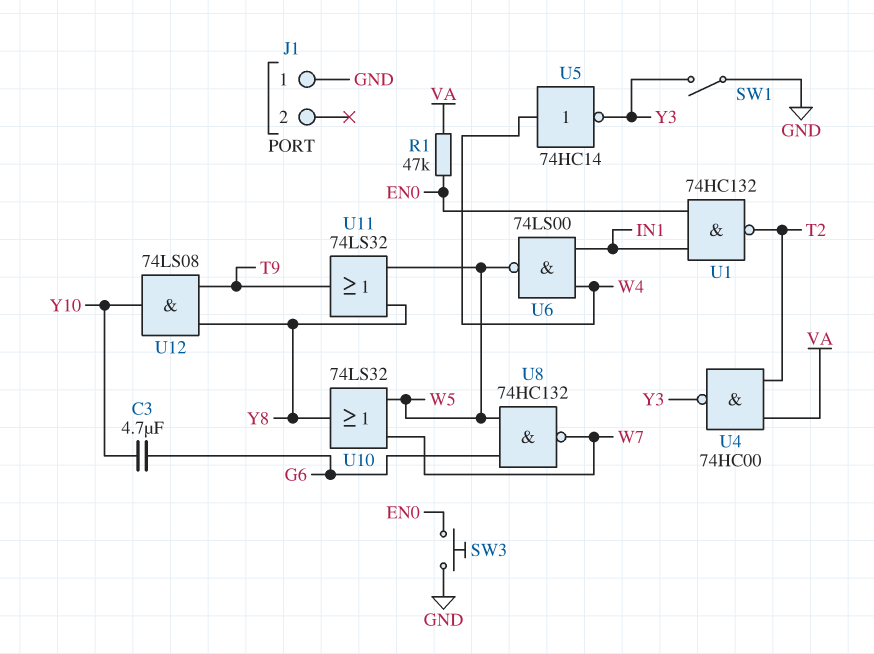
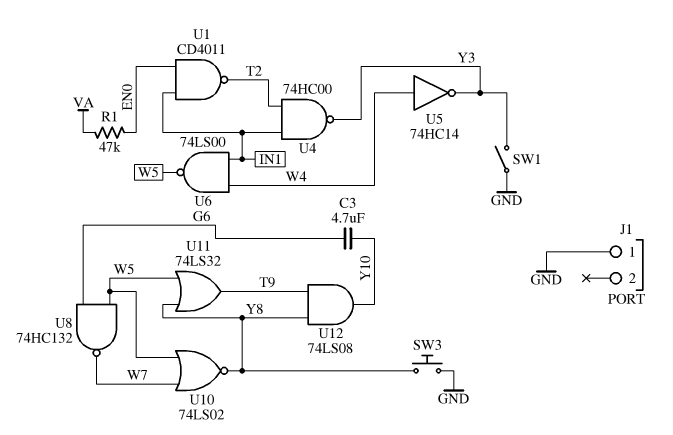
SW3: button (EN0, GND) -> button (GND, Y8)
U1: NAND 74HC132 (in EN0, in IN1, out T2) -> NAND CD4011 (in EN0, in IN1, out T2)
U4: NAND 74HC00 (in T2, in VA, out Y3) -> NAND 74HC00 (in IN1, in T2, out Y3)
U10: OR 74LS32 (in W5, in W7, out Y8) -> NOR 74LS02 (in W5, in W7, out Y8)

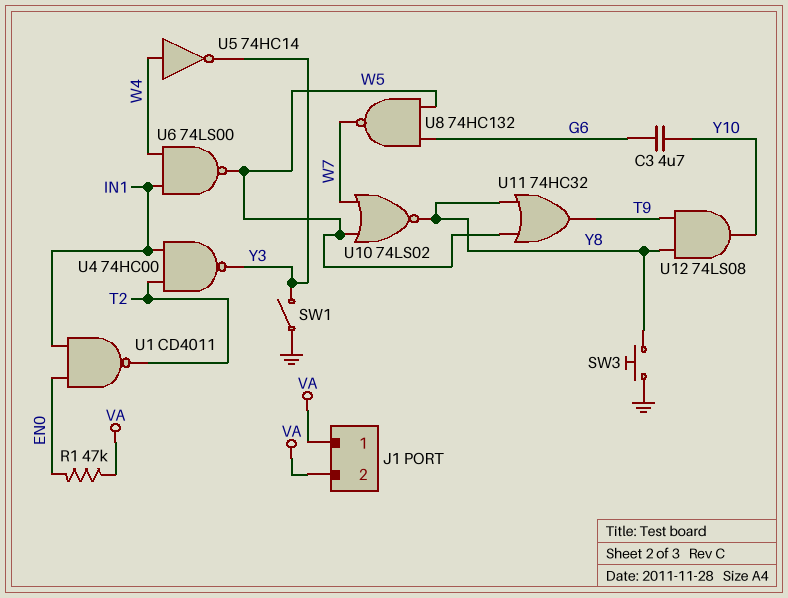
J1 pin 1: GND -> VA
J1 pin 2: none -> VA
U11: OR 74LS32 (in W5, in Y8, out T9) -> OR 74HC32 (in W5, in Y8, out T9)

